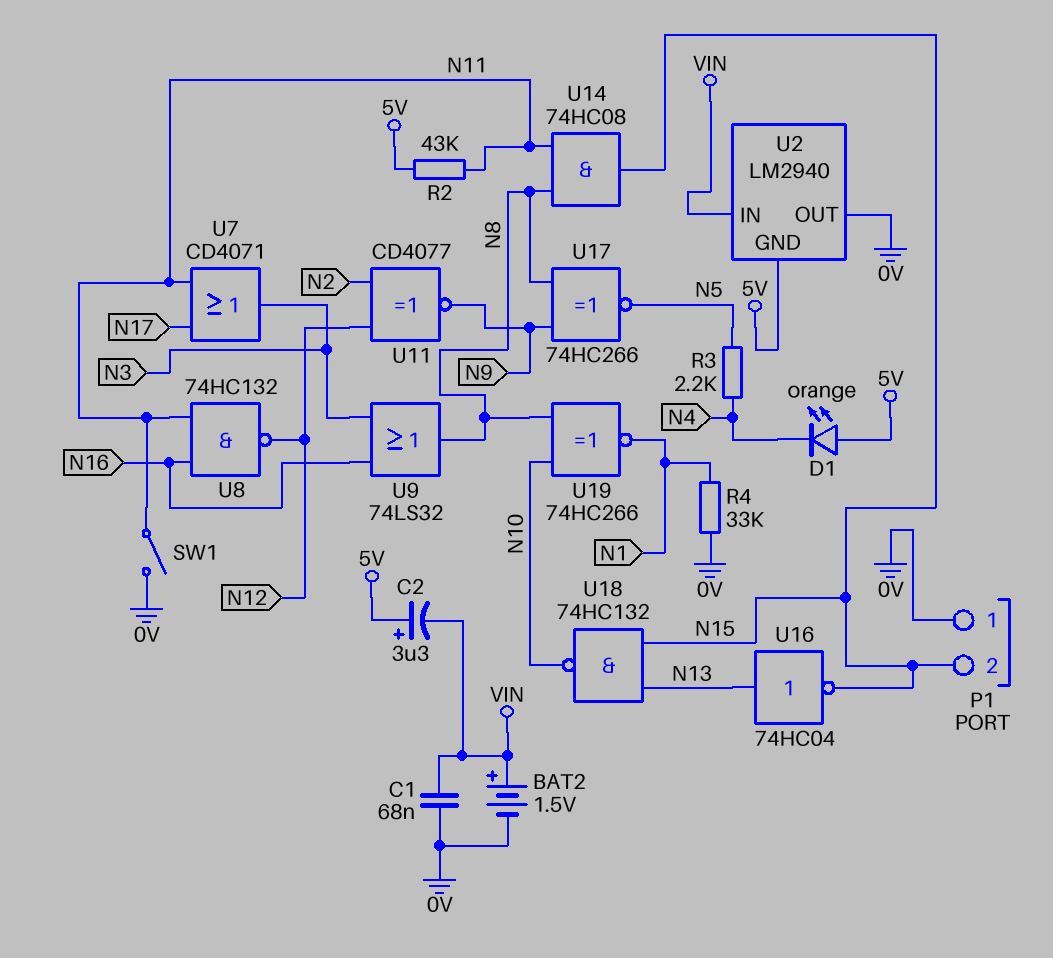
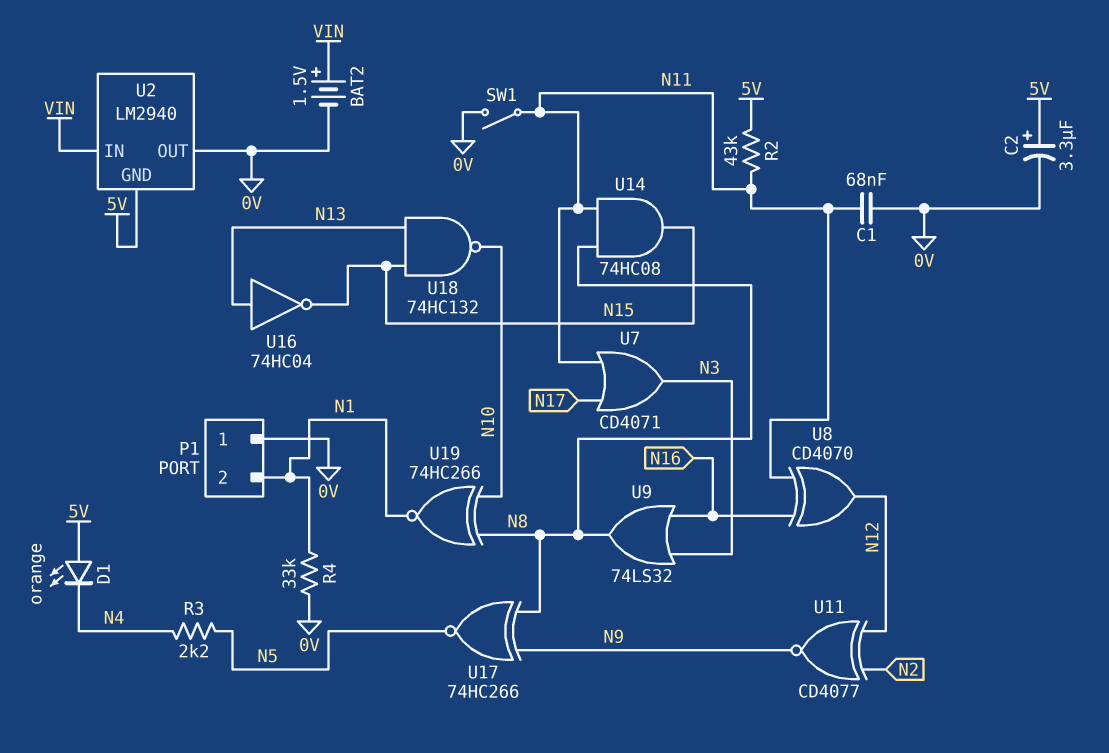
C1: 68nF (0V, VIN) -> 68nF (0V, N11)
C2: 3.3uF (plus 5V, minus VIN) -> 3.3uF (plus 5V, minus 0V)
P1 pin 2: N15 -> N1
U8: NAND 74HC132 (in N11, in N16, out N12) -> XOR CD4070 (in N11, in N16, out N12)

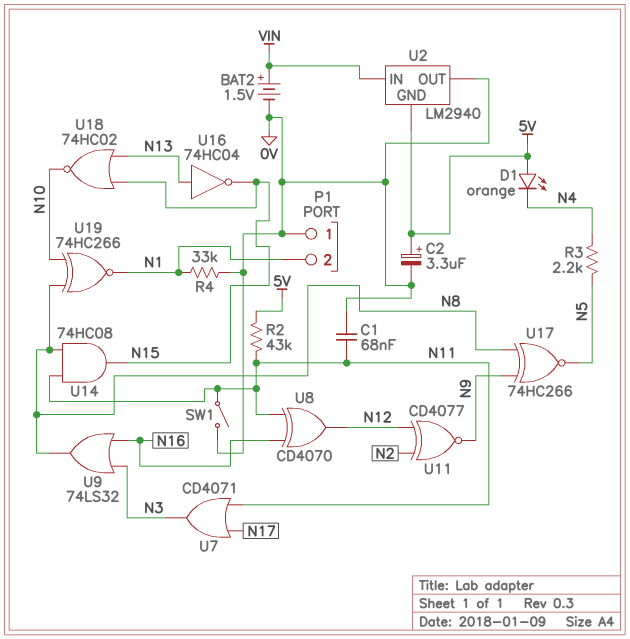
U18: NAND 74HC132 (in N13, in N15, out N10) -> NOR 74HC02 (in N13, in N15, out N10)

